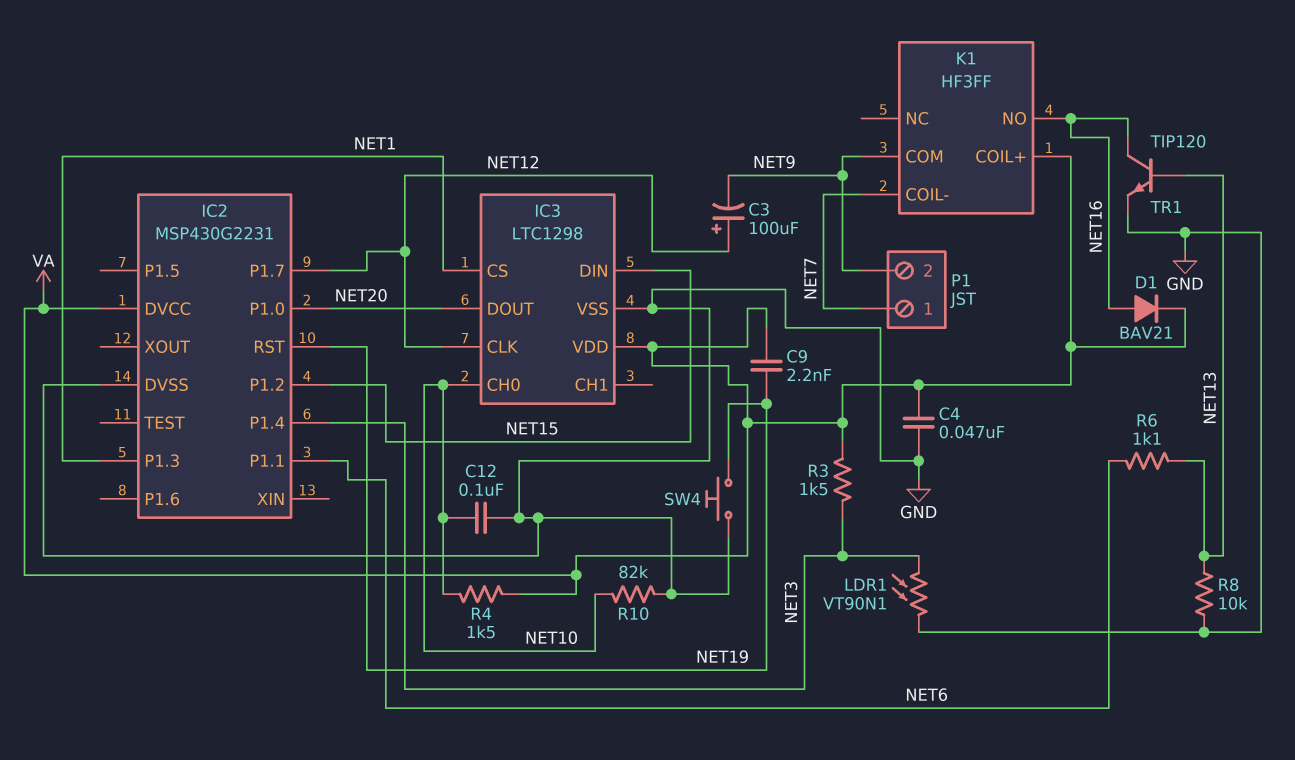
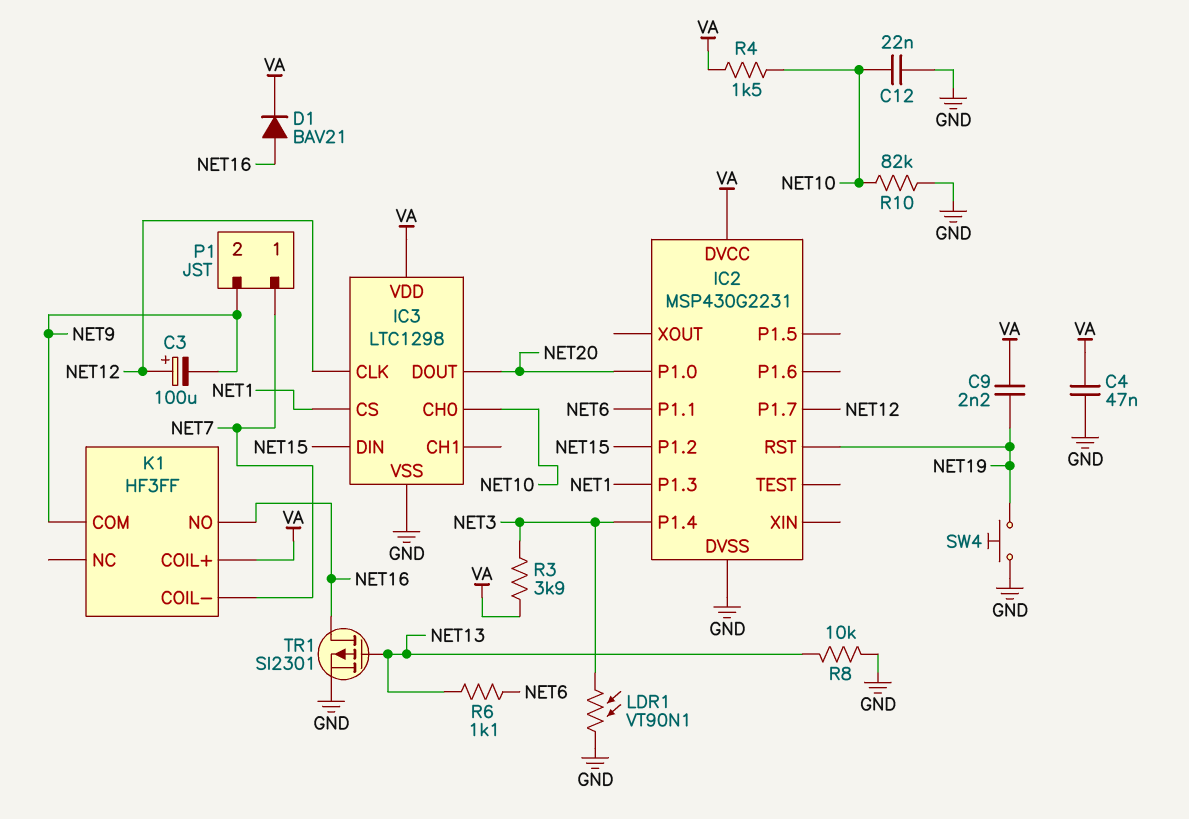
C12: 100nF (GND, NET10) -> 22nF (GND, NET10)
R3: 1.5k (NET3, VA) -> 3.9k (NET3, VA)
TR1: NPN TIP120 (B NET13, C NET16, E GND) -> PMOS SI2301 (G NET13, D NET16, S GND)

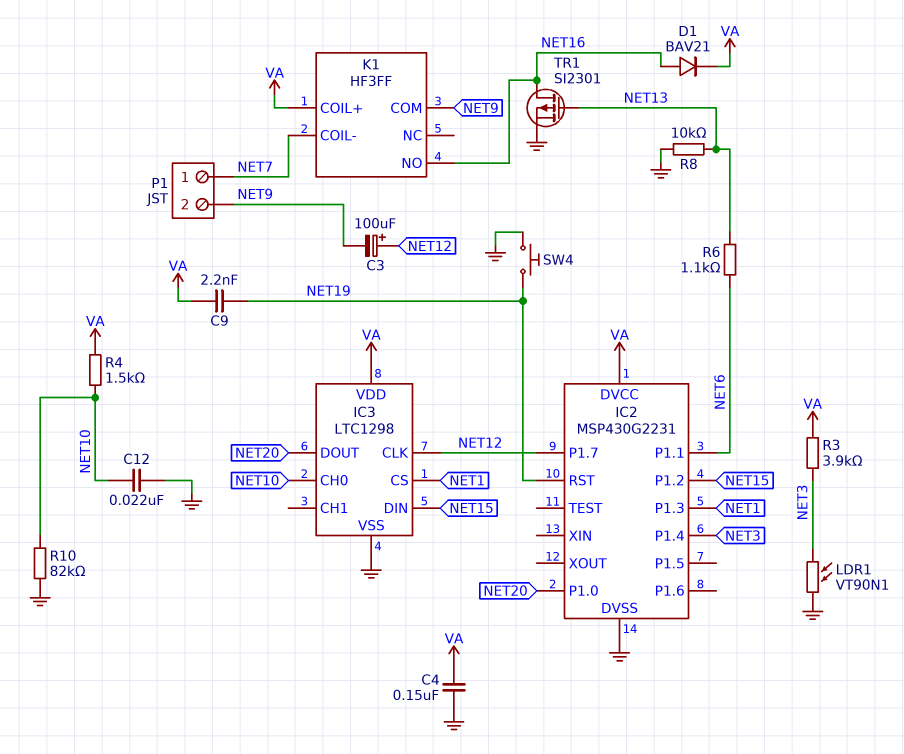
C4: 47nF (GND, VA) -> 150nF (GND, VA)

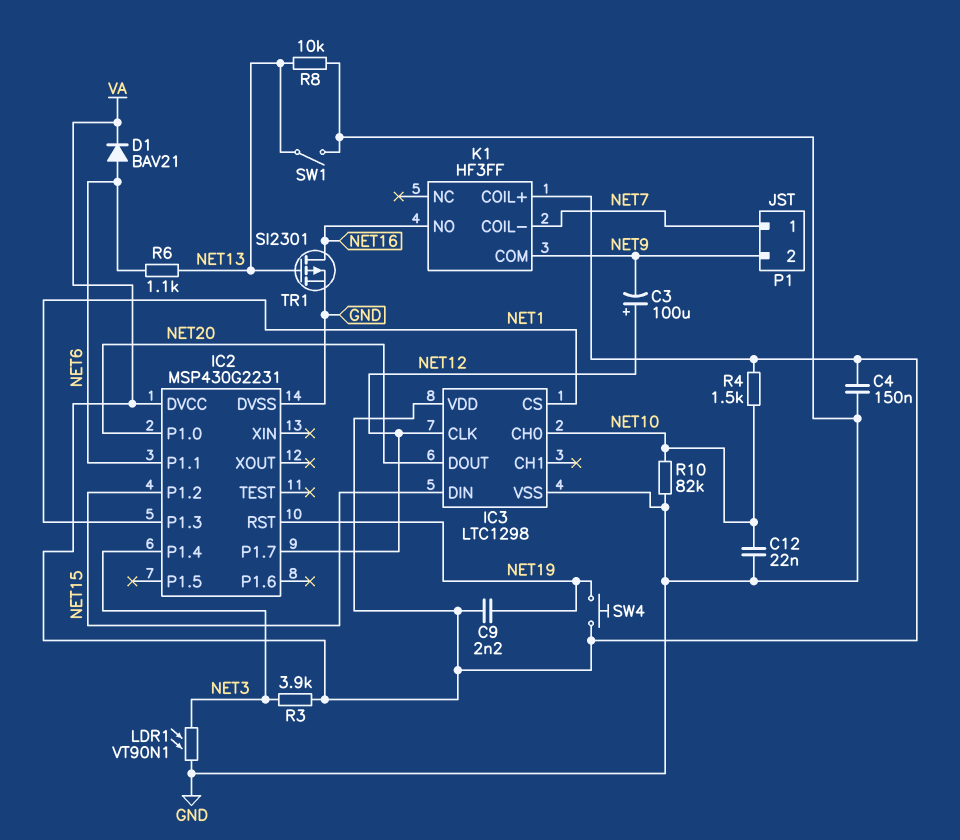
D1: diode BAV21 (A NET16, K VA) -> diode BAV21 (A NET6, K VA)
SW1: none -> switch (GND, NET13)
SW4: button (GND, NET19) -> button (NET19, VA)

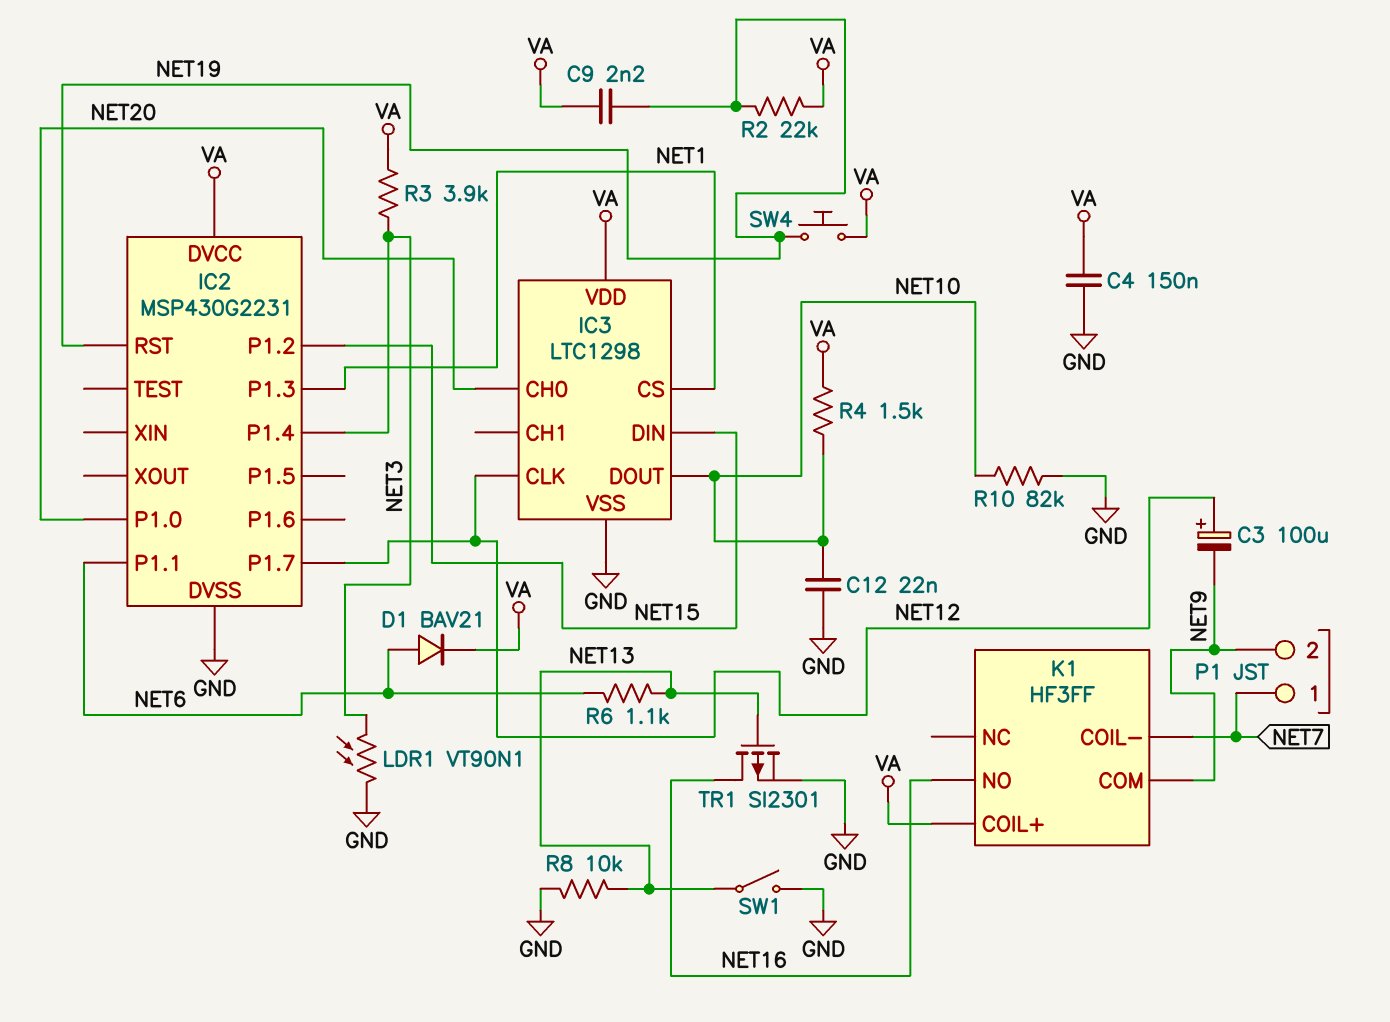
IC3 pin CH0: NET10 -> NET20
IC3 pin DOUT: NET20 -> NET10
R2: none -> 22k (NET19, VA)

